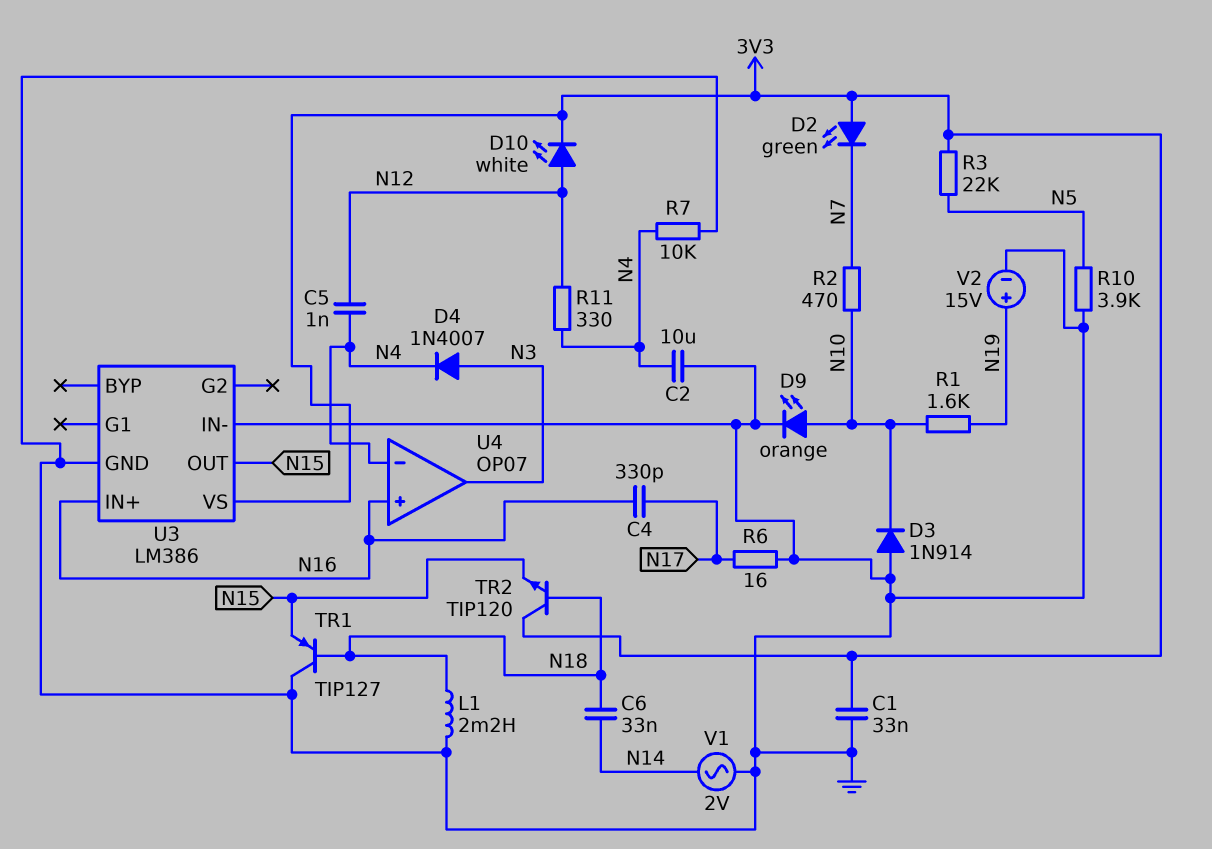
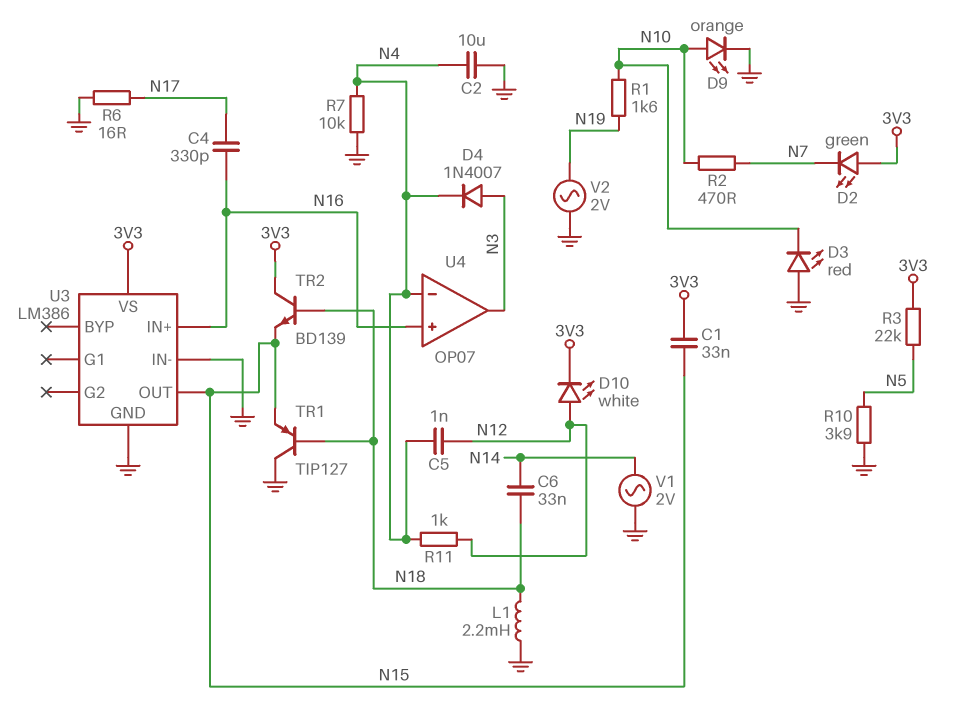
C1: 33nF (3V3, GND) -> 33nF (3V3, N15)
D3: diode 1N914 (A GND, K N10) -> LED red (A GND, K N10)
R11: 330 (N4, N12) -> 1k (N4, N12)
TR2: NPN TIP120 (B N18, C 3V3, E N15) -> NPN BD139 (B N18, C 3V3, E N15)
V2: 15V (plus N19, minus GND) -> AC 2V (GND, N19)

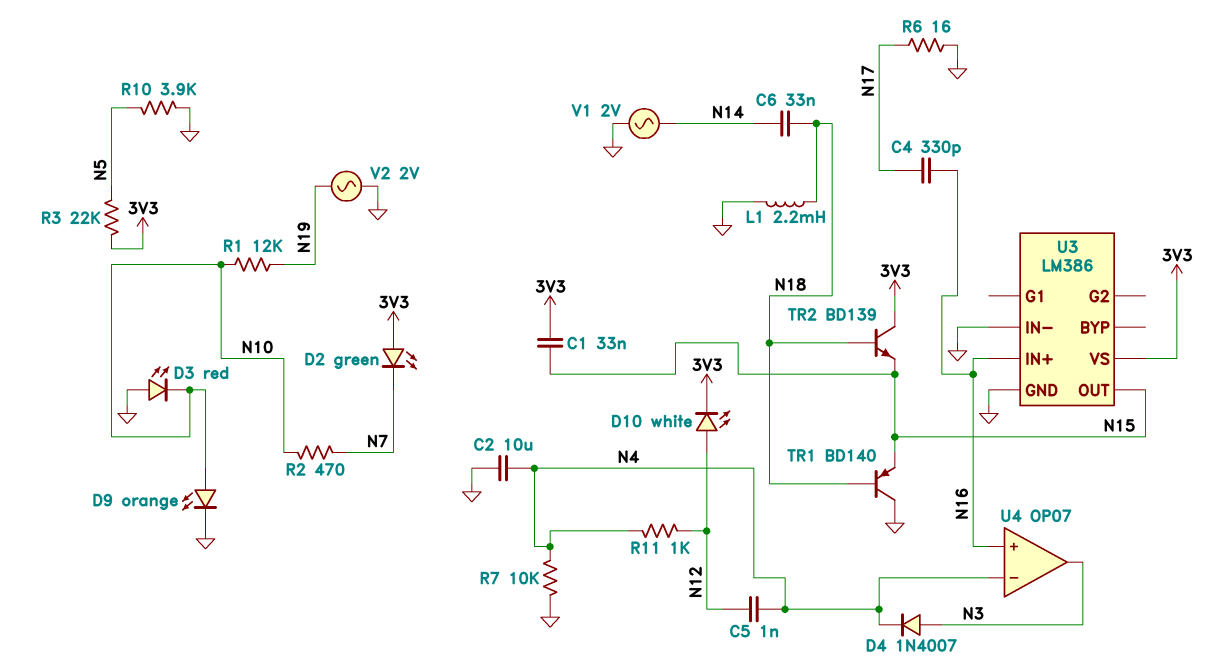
R1: 1.6k (N10, N19) -> 12k (N10, N19)
TR1: PNP TIP127 (B N18, C GND, E N15) -> PNP BD140 (B N18, C GND, E N15)

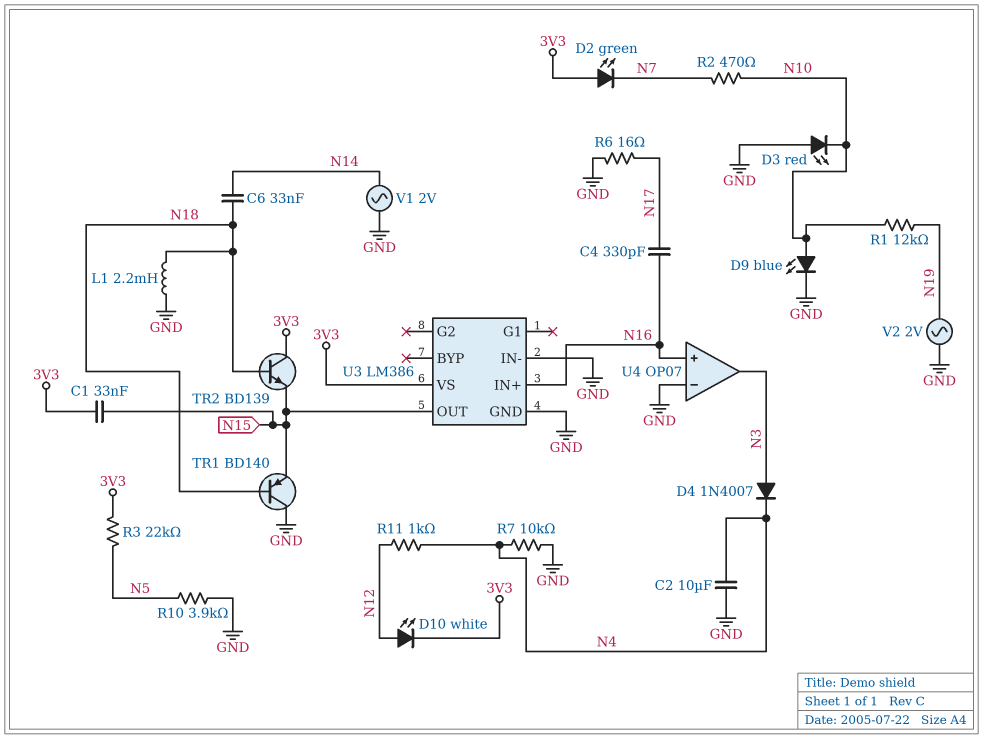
C5: 1nF (N4, N12) -> none
D9: LED orange (A N10, K GND) -> LED blue (A N10, K GND)
U4 pin in-: N4 -> GND

